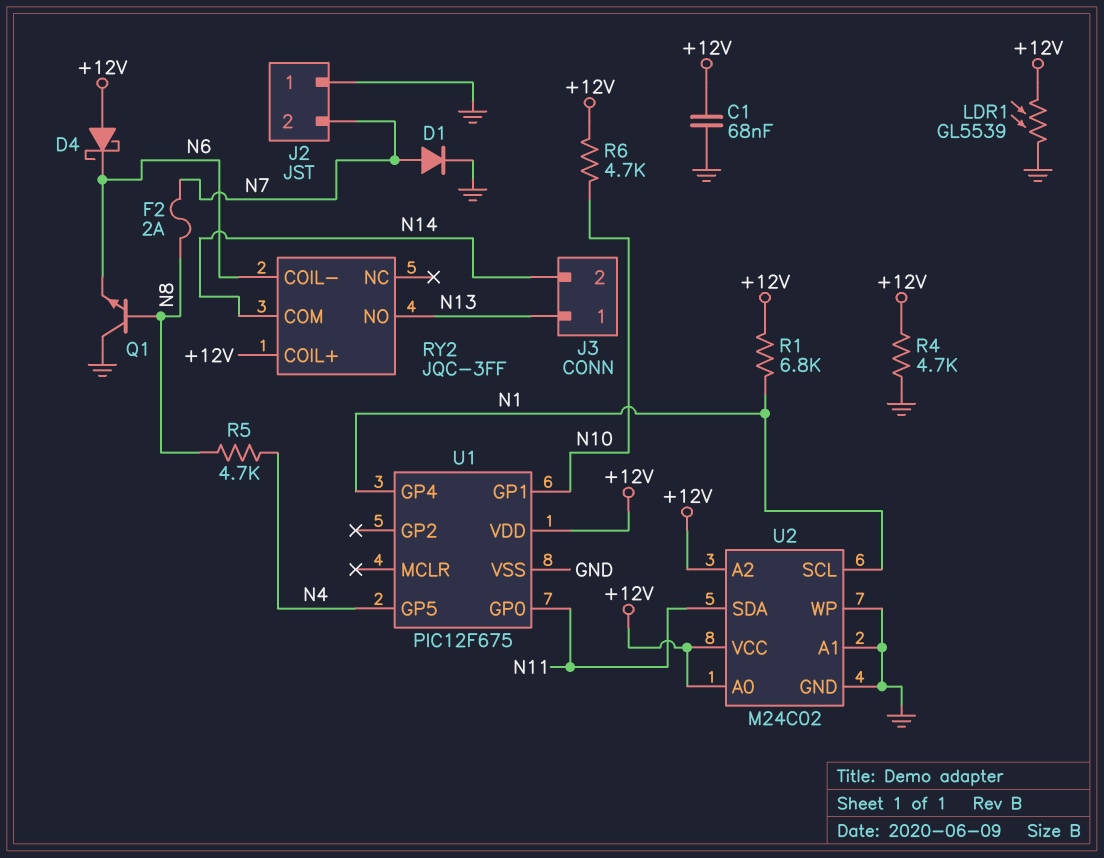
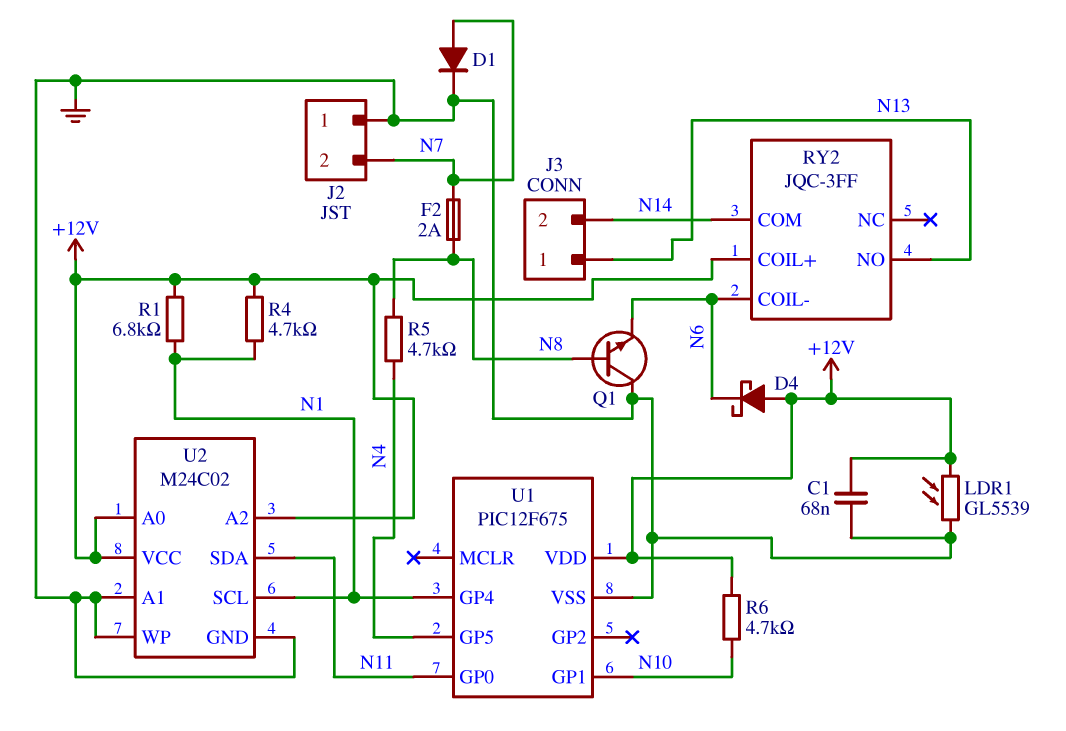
R4: 4.7k (+12V, GND) -> 4.7k (+12V, N1)

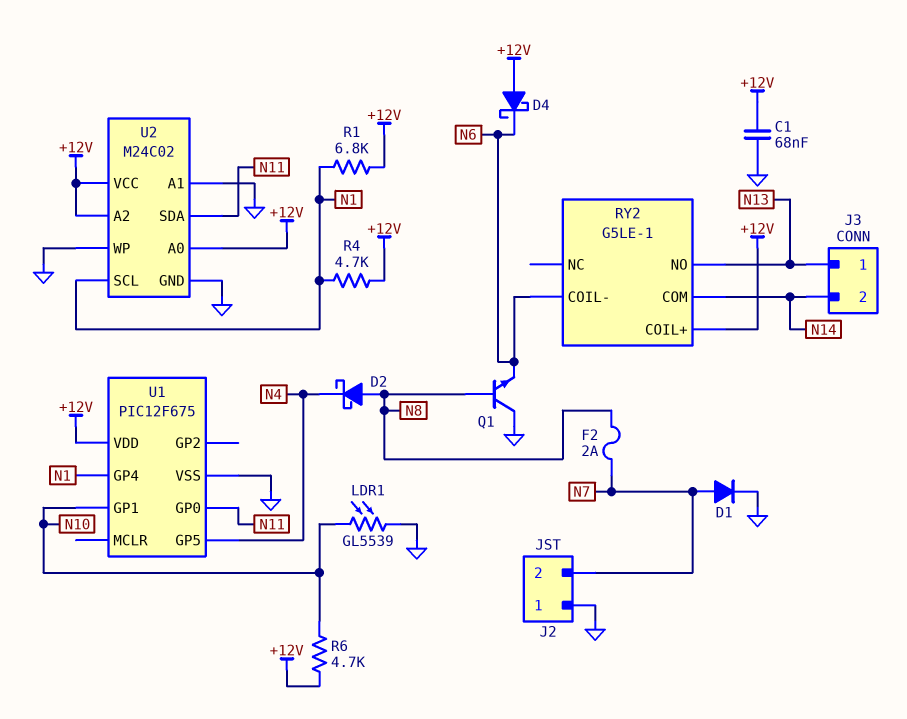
D2: none -> schottky (A N8, K N4)
LDR1: GL5539 (+12V, GND) -> GL5539 (GND, N10)
R5: 4.7k (N4, N8) -> none
RY2: JQC-3FF -> G5LE-1

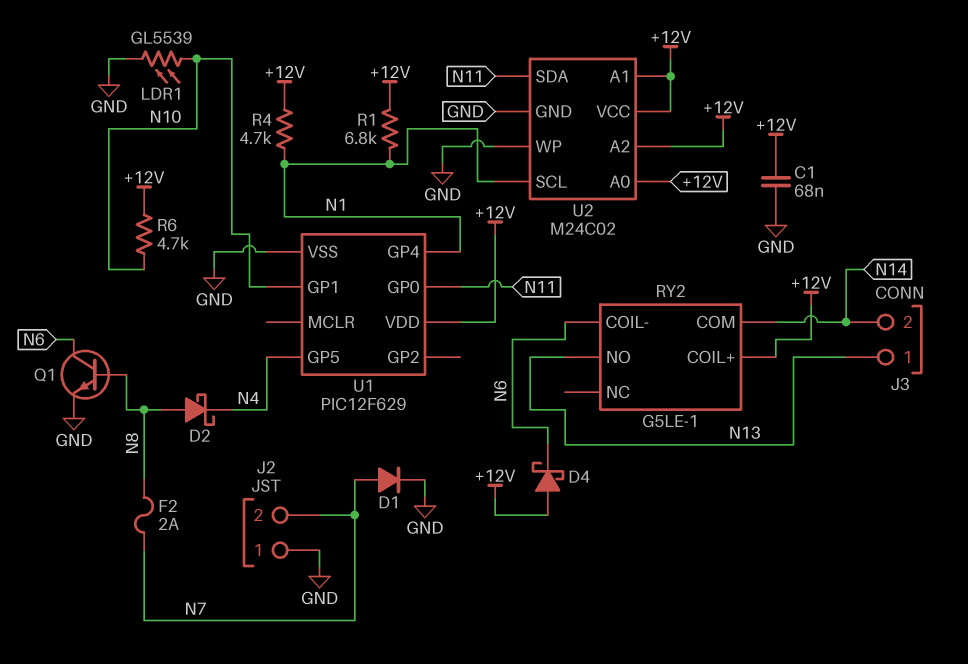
Q1: NPN (B N8, C GND, E N6) -> NPN (B N8, C N6, E GND)
U1: PIC12F675 -> PIC12F629
U2 pin A1: GND -> +12V

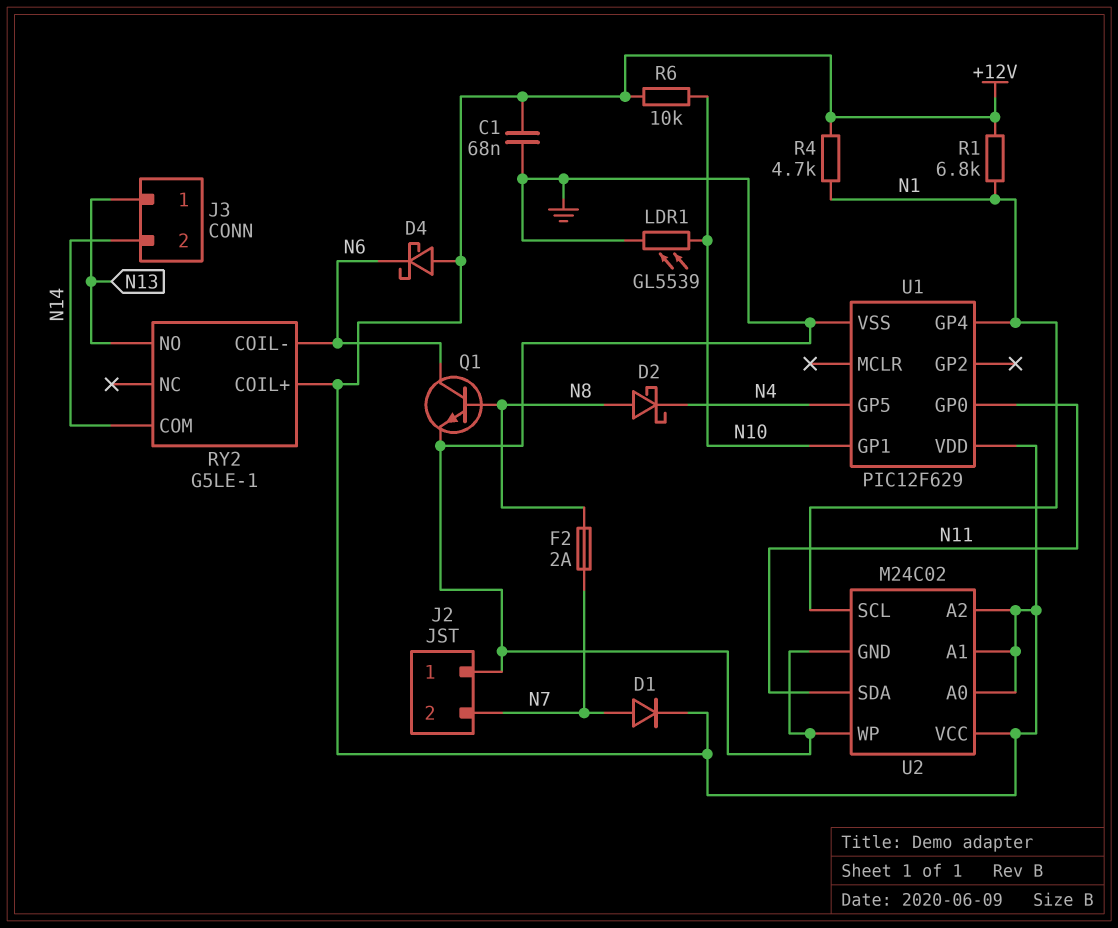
D1: diode (A N7, K GND) -> diode (A N7, K +12V)
R6: 4.7k (+12V, N10) -> 10k (+12V, N10)

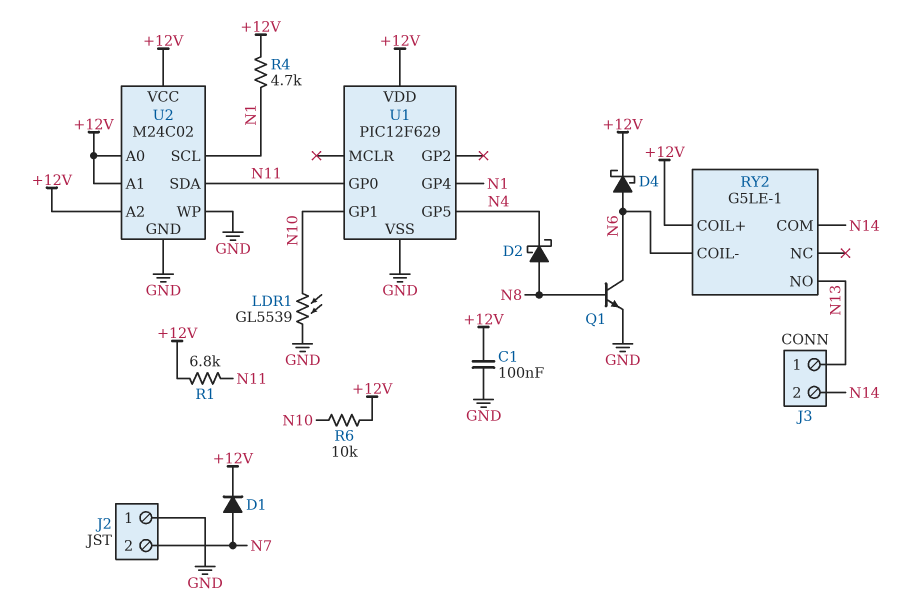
C1: 68nF (+12V, GND) -> 100nF (+12V, GND)
D4: schottky (A +12V, K N6) -> schottky (A N6, K +12V)
F2: 2A (N7, N8) -> none
R1: 6.8k (+12V, N1) -> 6.8k (+12V, N11)

